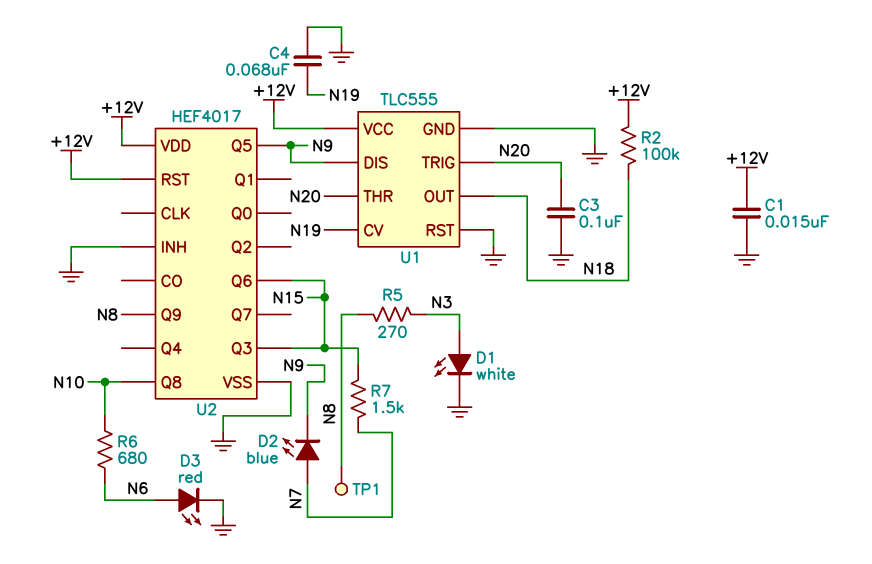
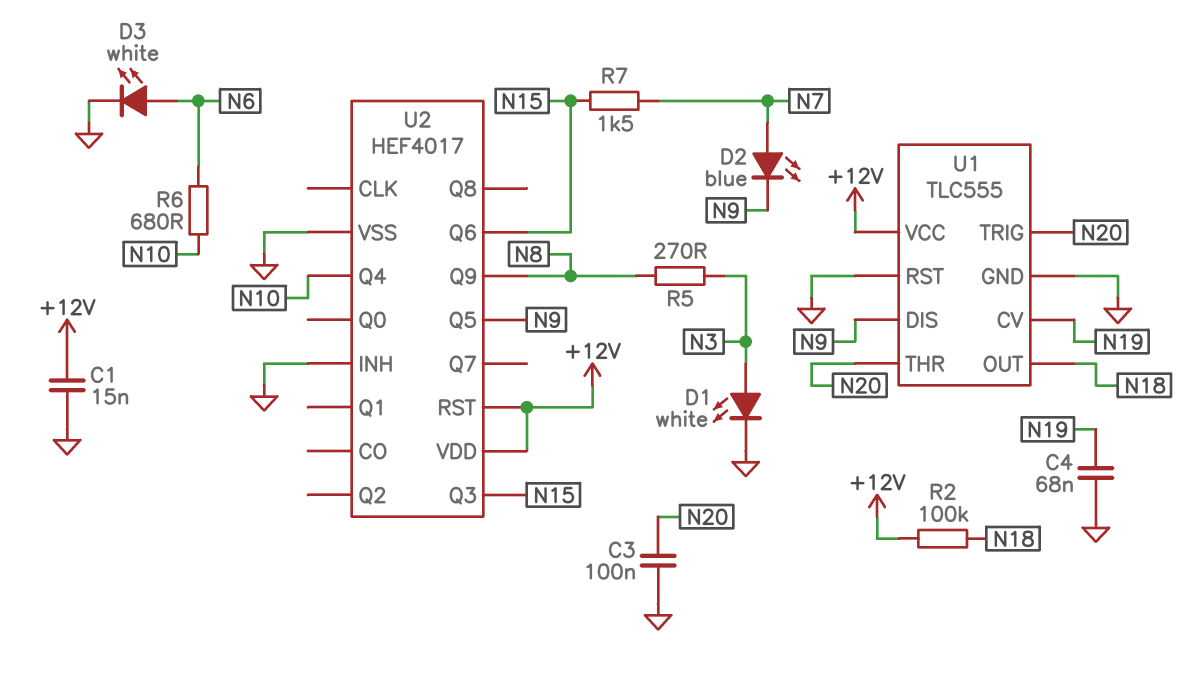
D3: LED red (A N6, K GND) -> LED white (A N6, K GND)
TP1: test point (N8) -> none
U2 pin Q4: none -> N10
U2 pin Q8: N10 -> none

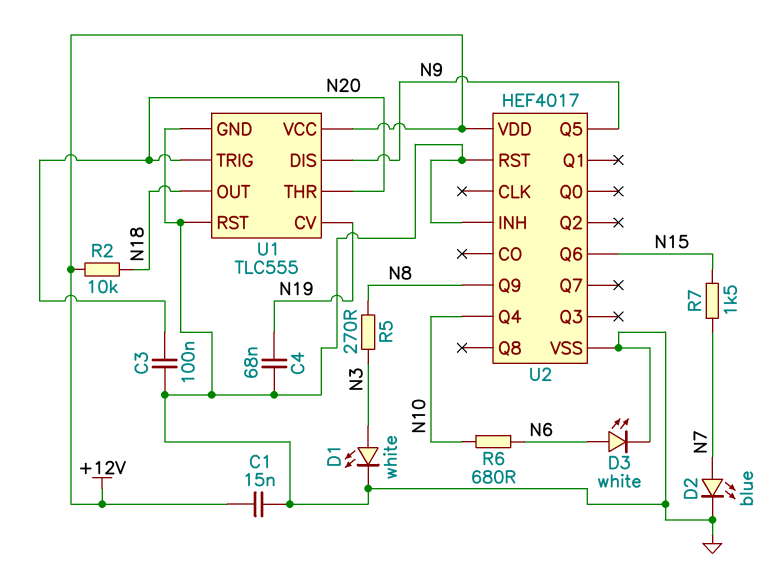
D2: LED blue (A N7, K N9) -> LED blue (A N7, K GND)
R2: 100k (+12V, N18) -> 10k (+12V, N18)
U2 pin Q3: N15 -> none
U2 pin RST: +12V -> GND

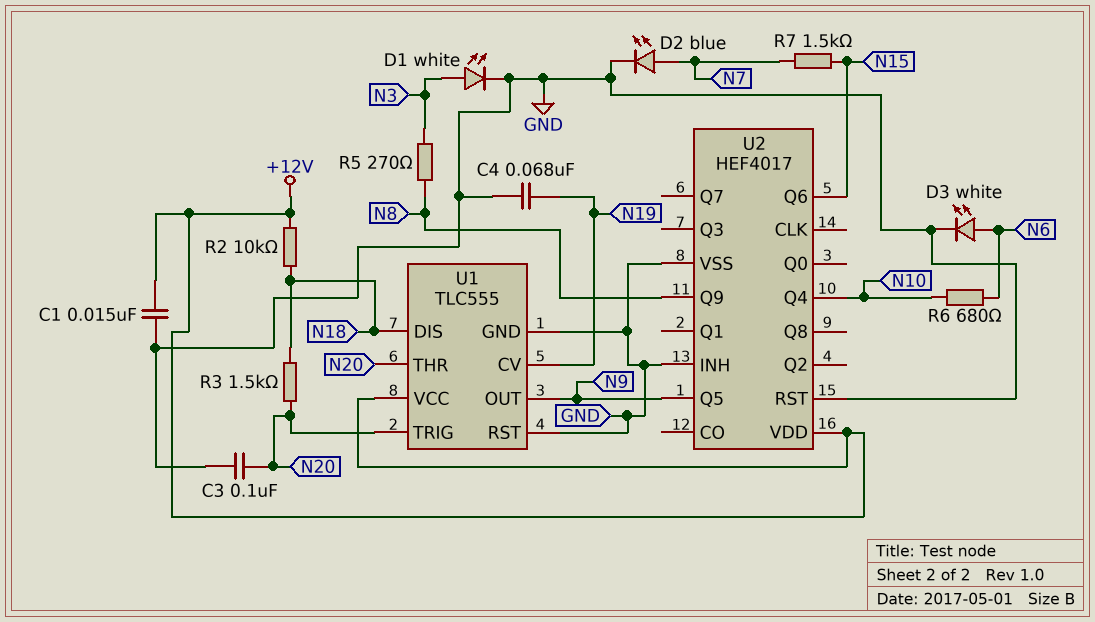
R3: none -> 1.5k (N18, N20)
U1 pin DIS: N9 -> N18
U1 pin OUT: N18 -> N9

